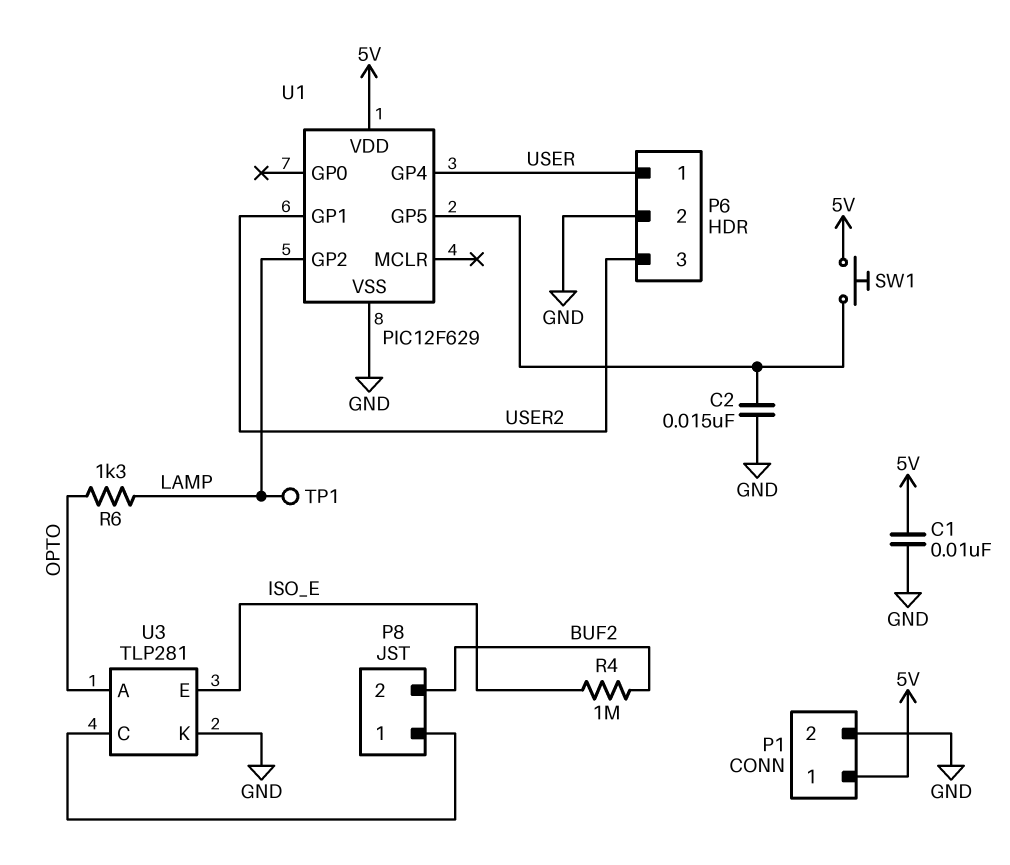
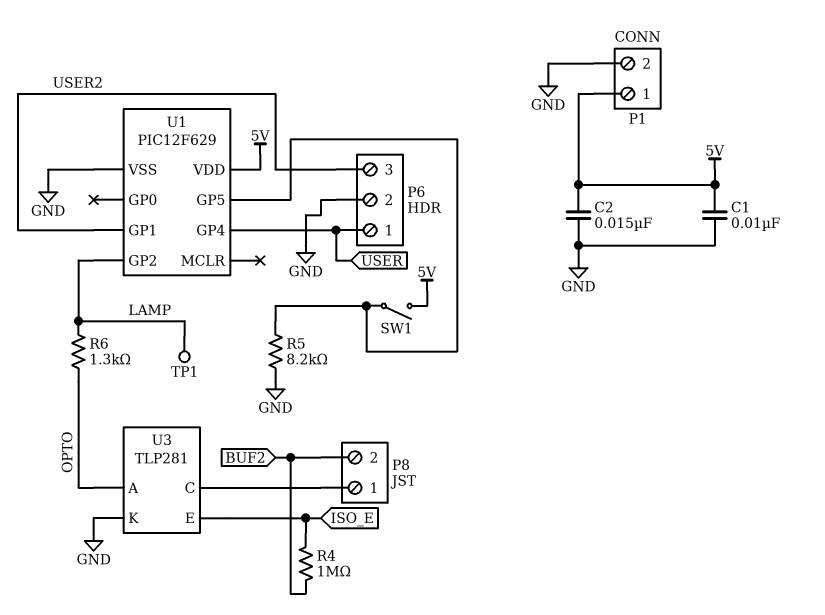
C2: 15nF (GND, U1/GP5) -> 15nF (5V, GND)
R5: none -> 8.2k (GND, U1/GP5)
SW1: button (5V, U1/GP5) -> switch (5V, U1/GP5)

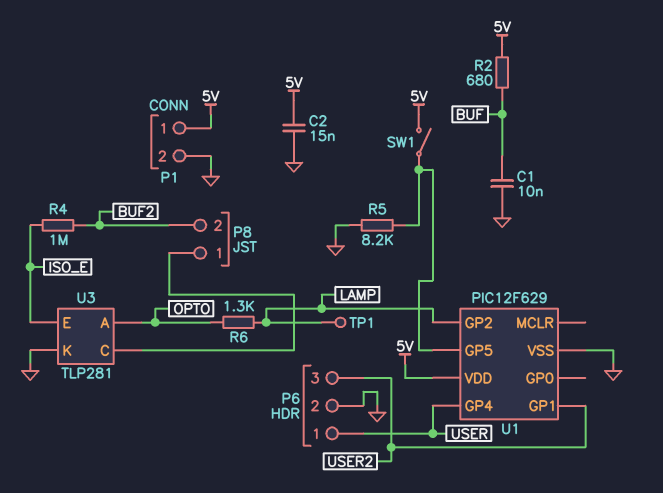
C1: 10nF (5V, GND) -> 10nF (BUF, GND)
R2: none -> 680 (5V, BUF)

